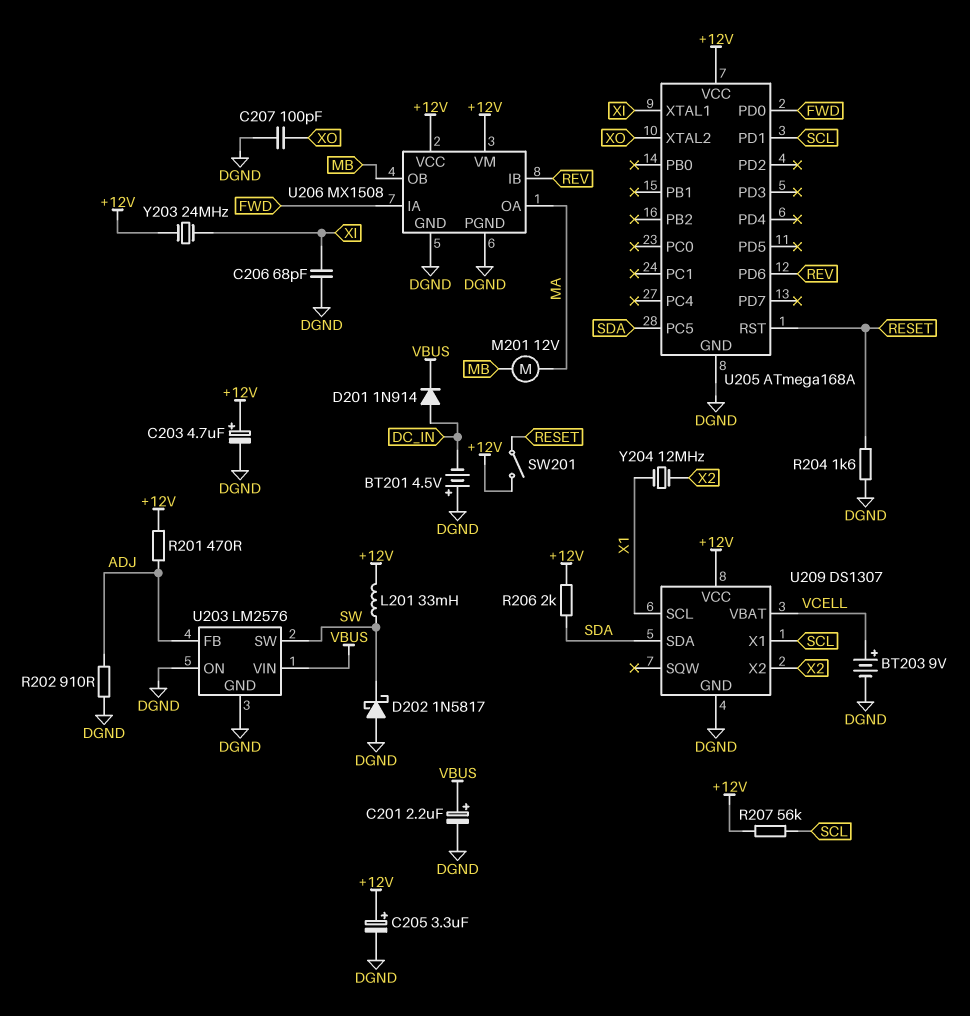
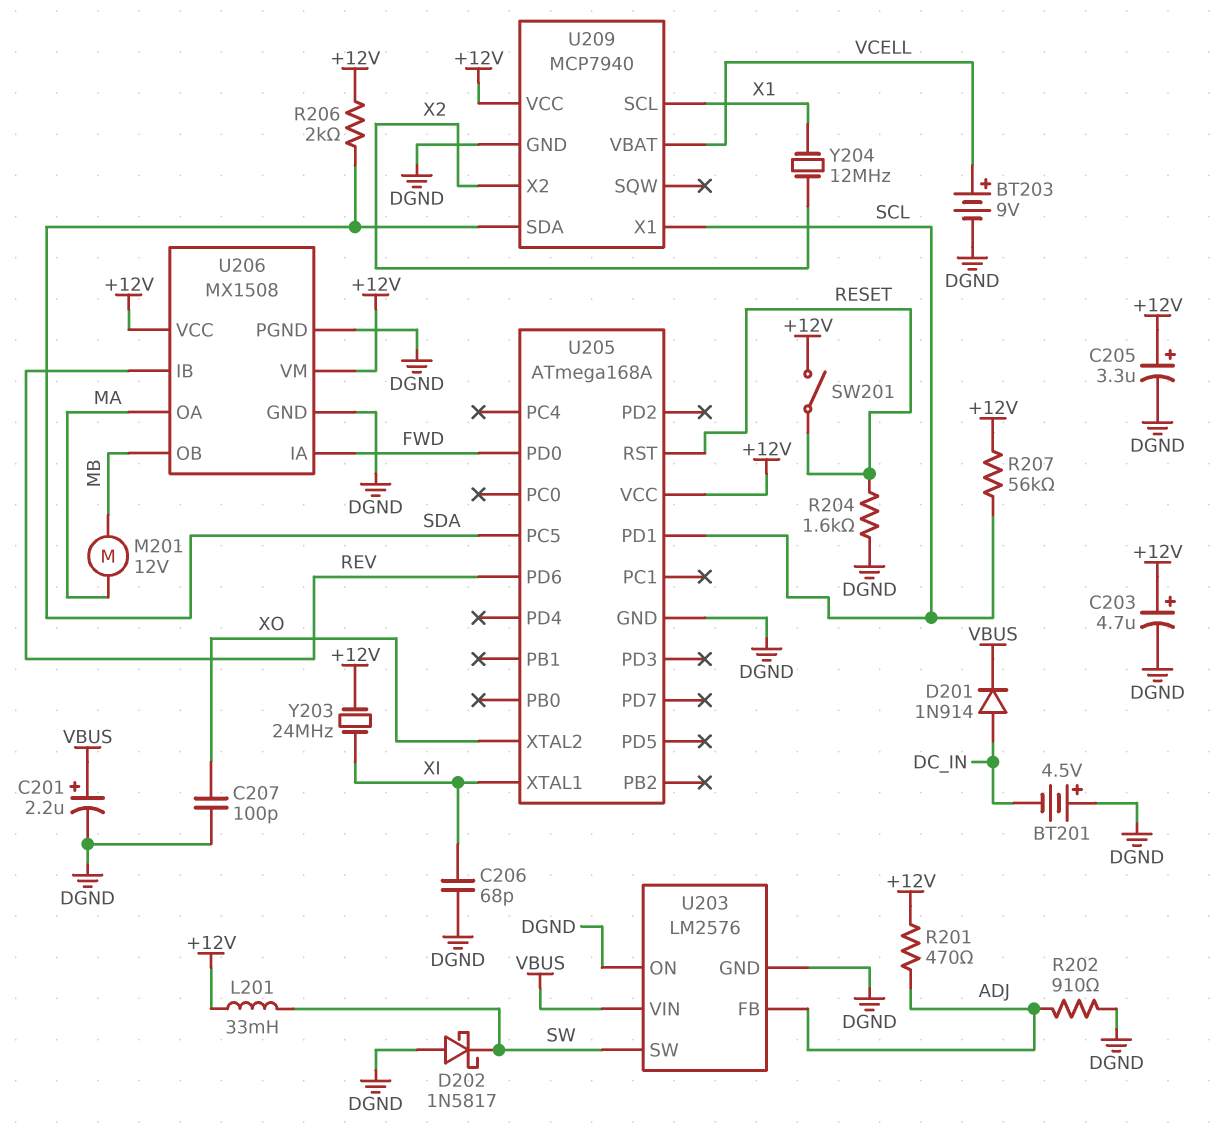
U209: DS1307 -> MCP7940

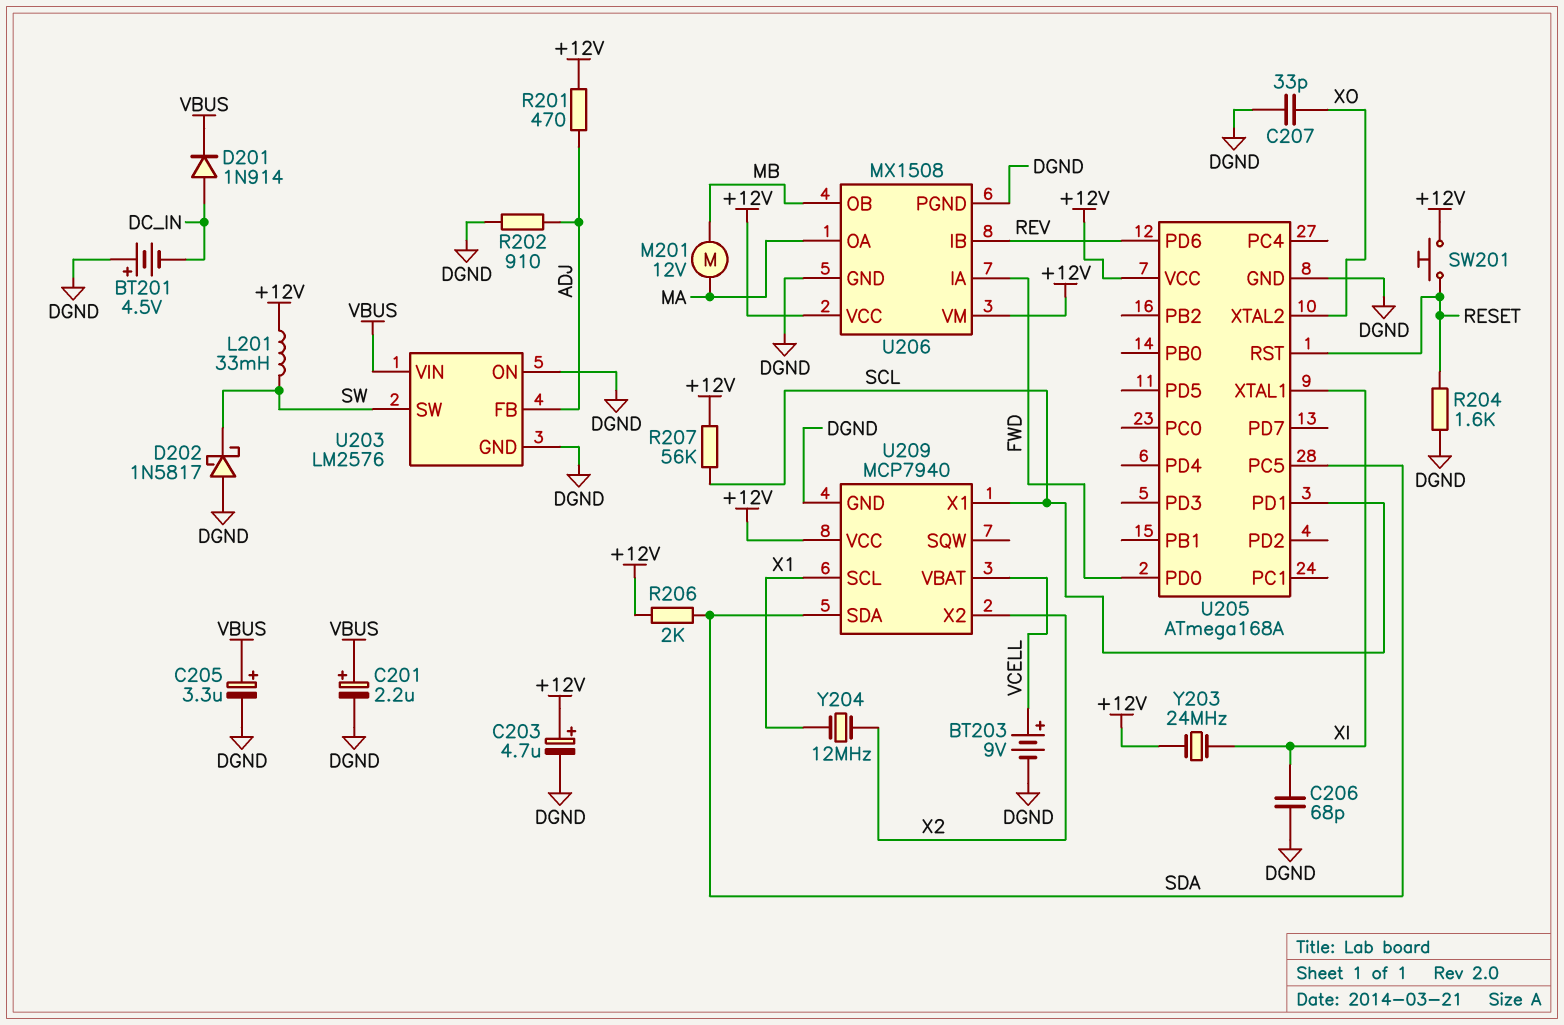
C205: 3.3uF (plus +12V, minus DGND) -> 3.3uF (plus VBUS, minus DGND)
C207: 100pF (DGND, XO) -> 33pF (DGND, XO)
SW201: switch (+12V, RESET) -> button (+12V, RESET)

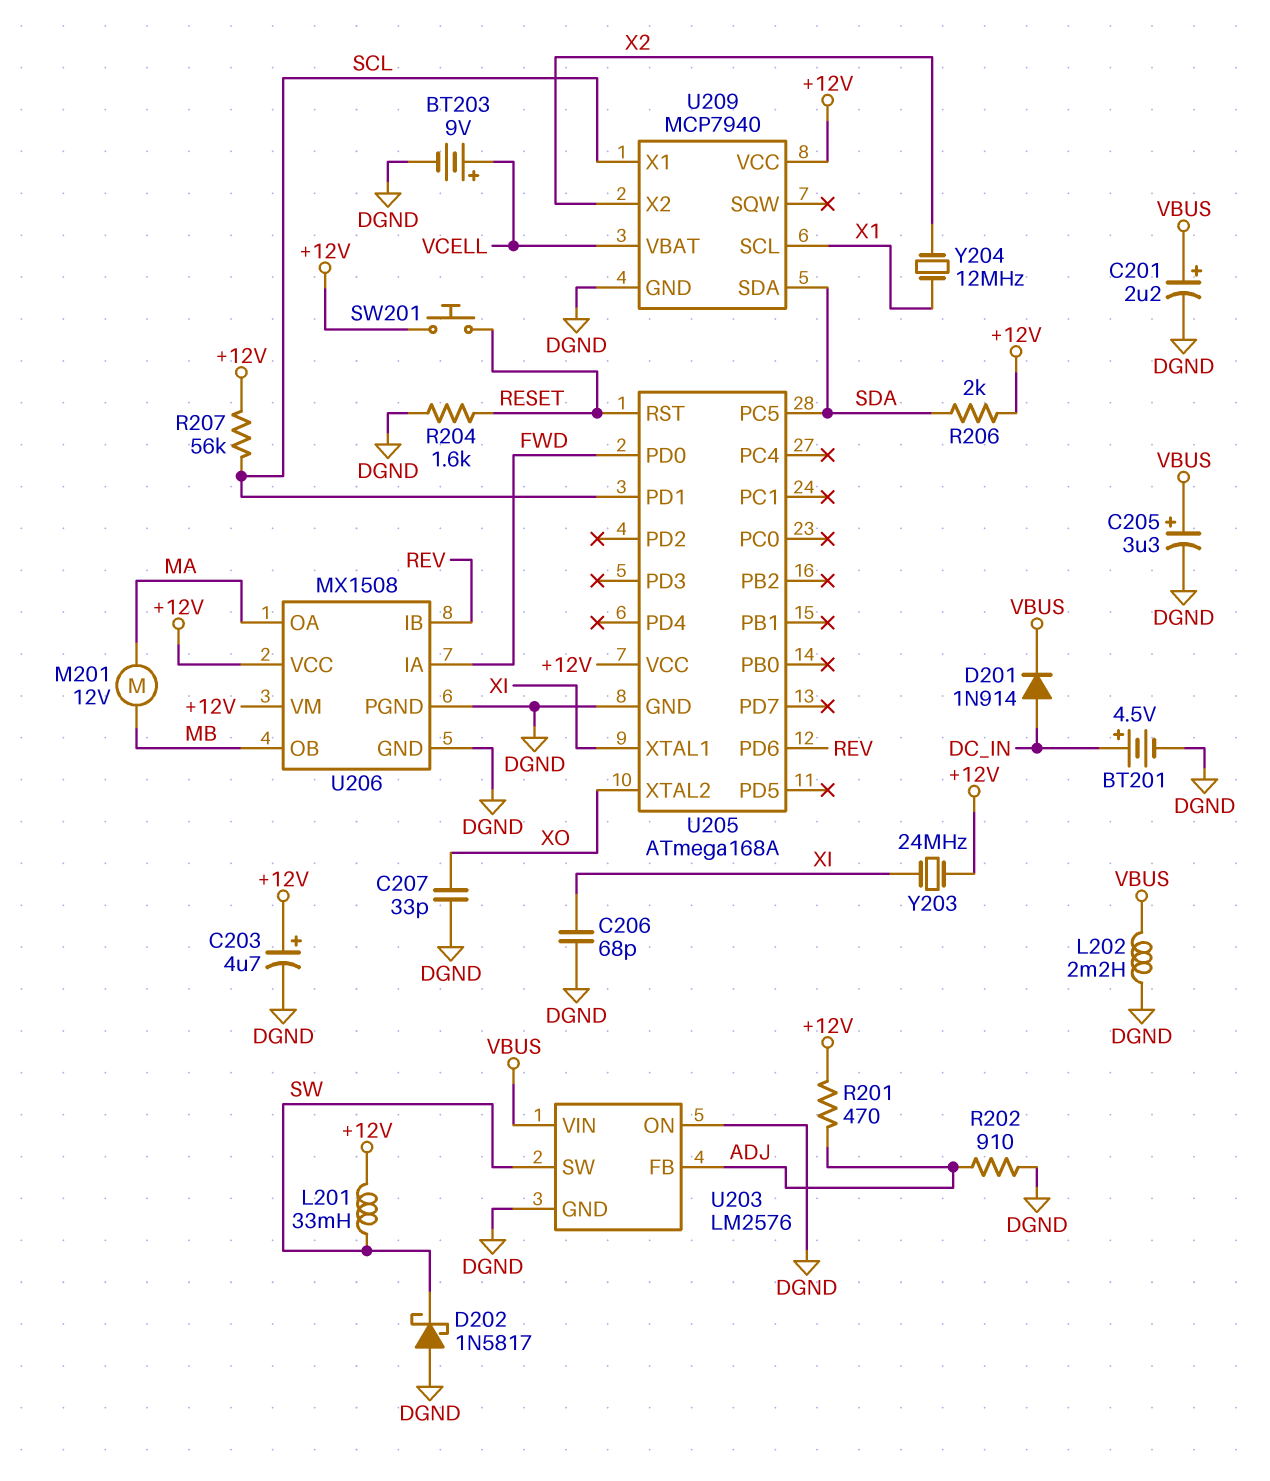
BT201: 4.5V (plus DGND, minus DC_IN) -> 4.5V (plus DC_IN, minus DGND)
L202: none -> 2.2mH (DGND, VBUS)

